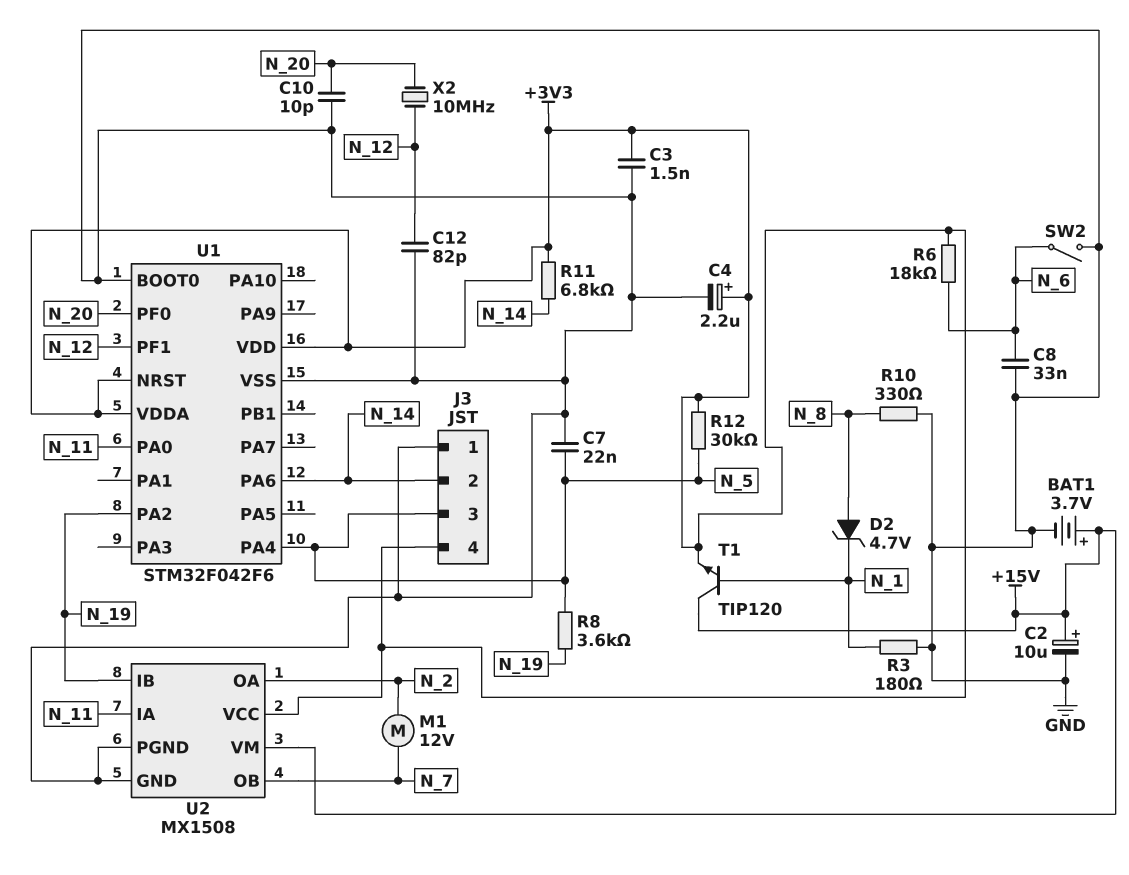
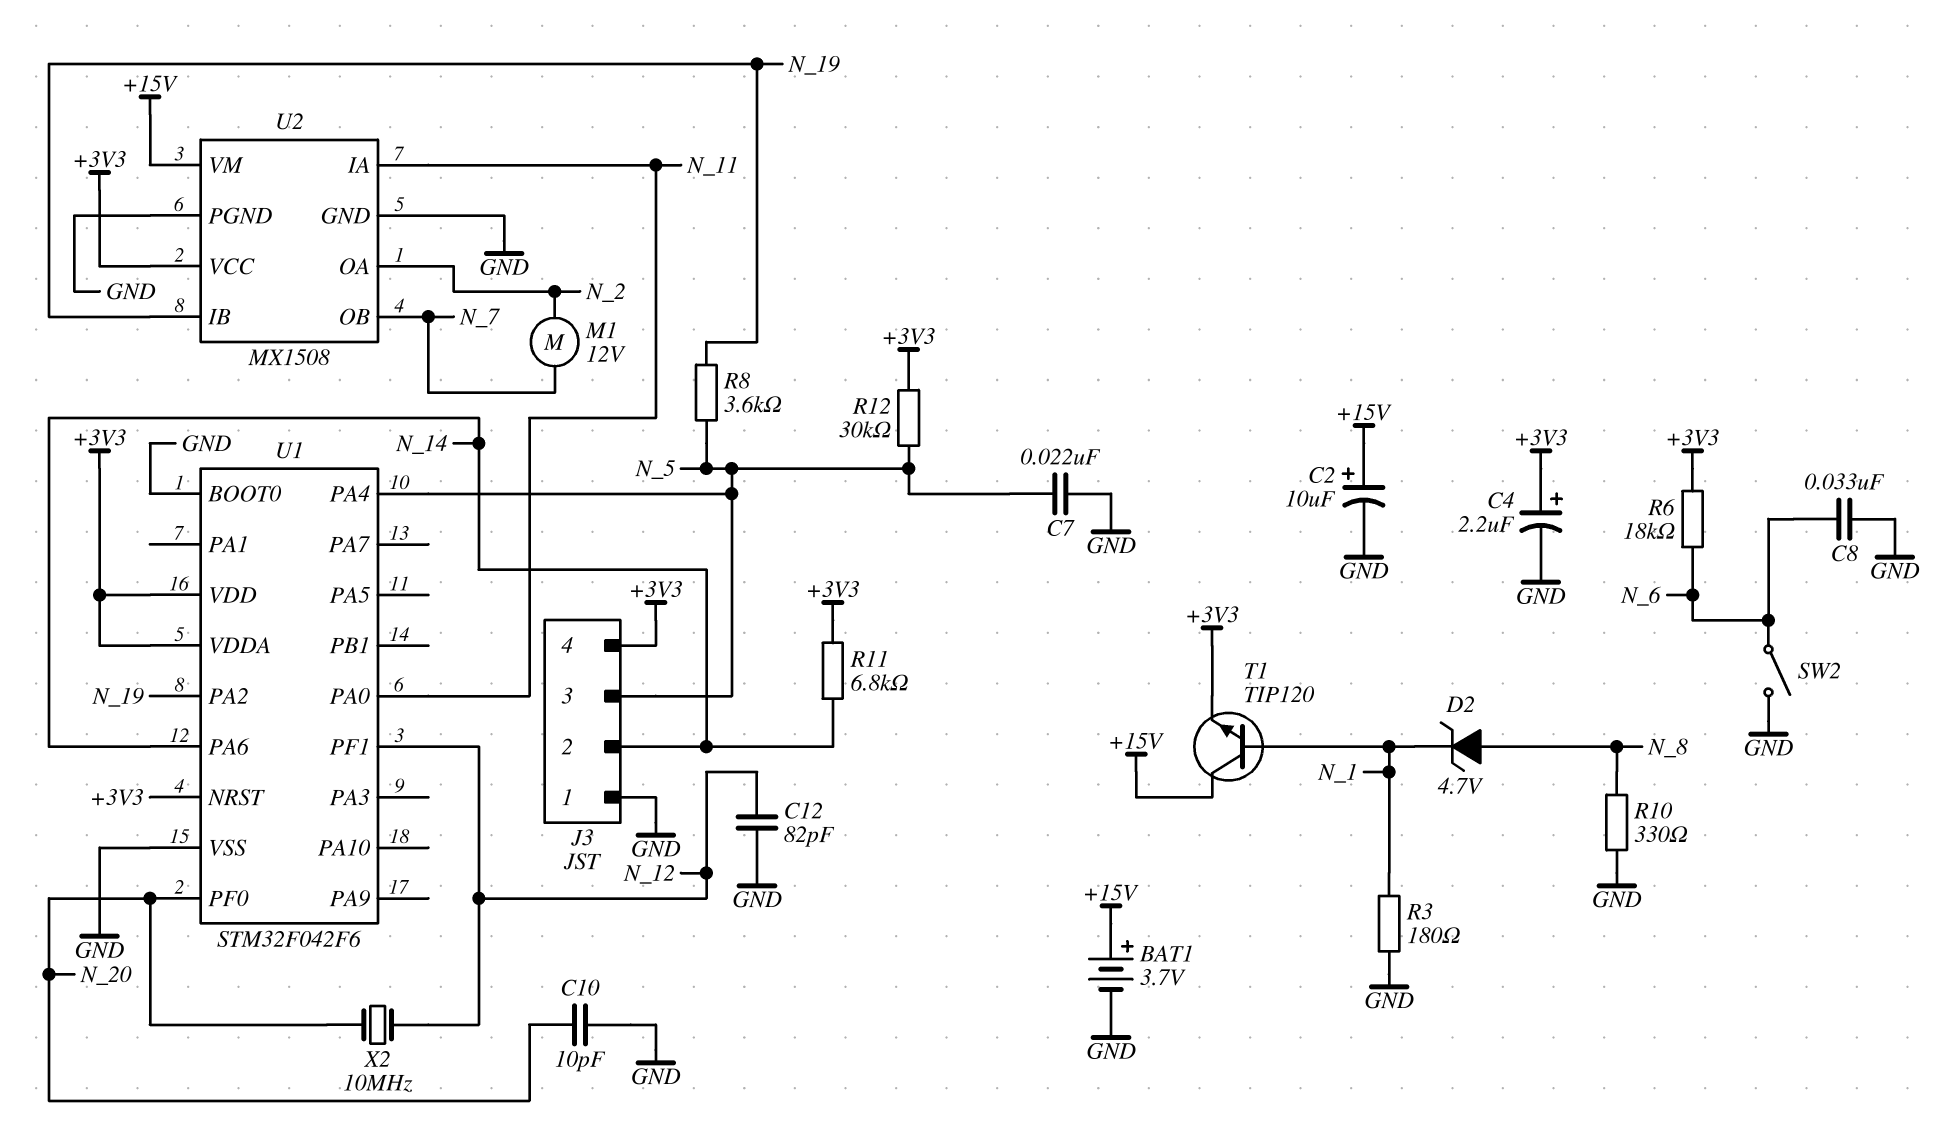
C3: 1.5nF (+3V3, GND) -> none

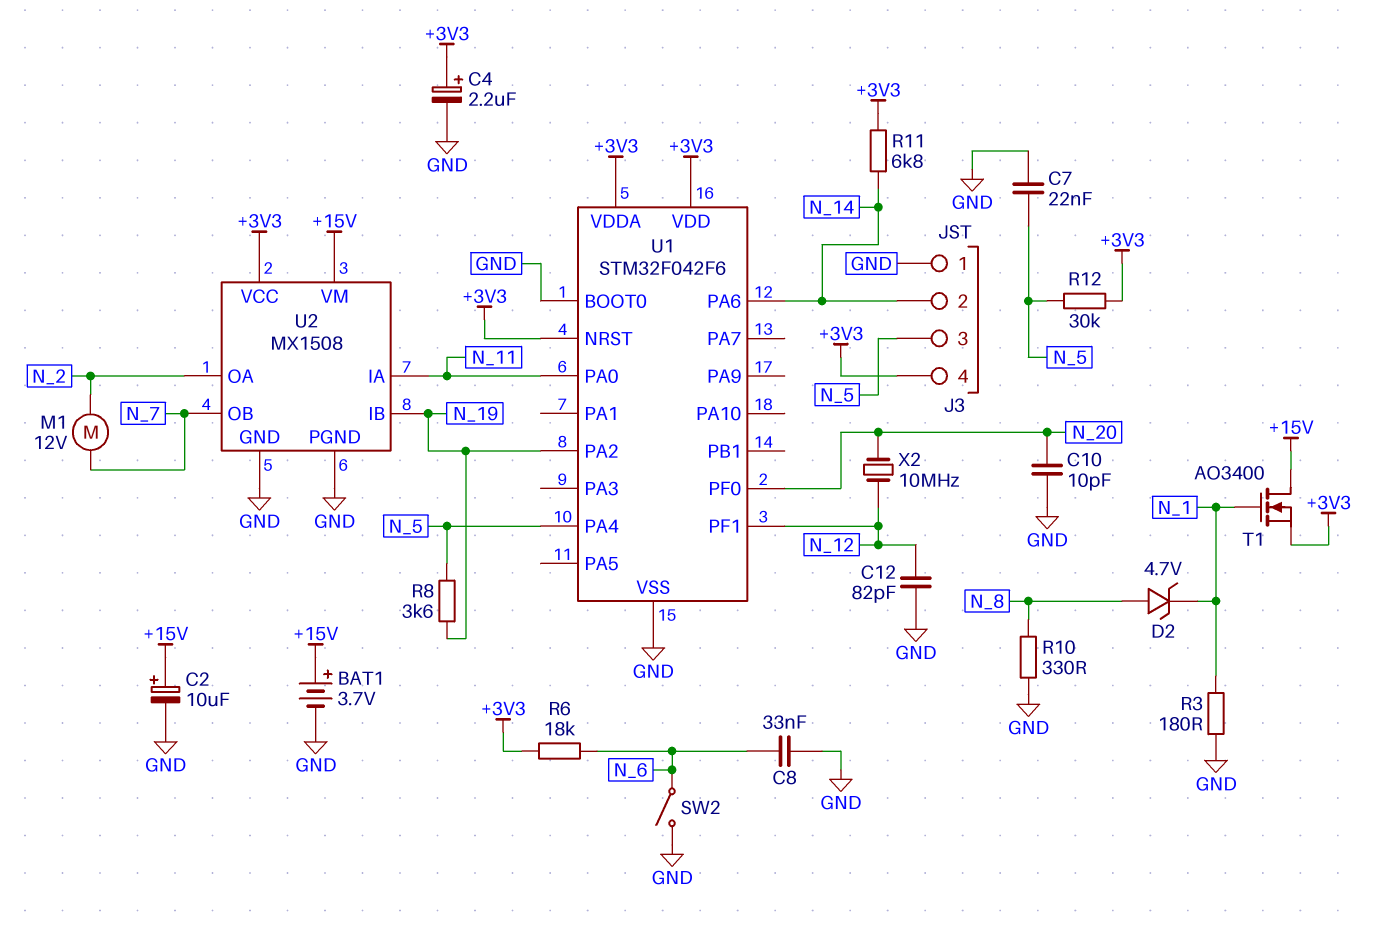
T1: NPN TIP120 (B N_1, C +15V, E +3V3) -> NMOS AO3400 (G N_1, D +15V, S +3V3)

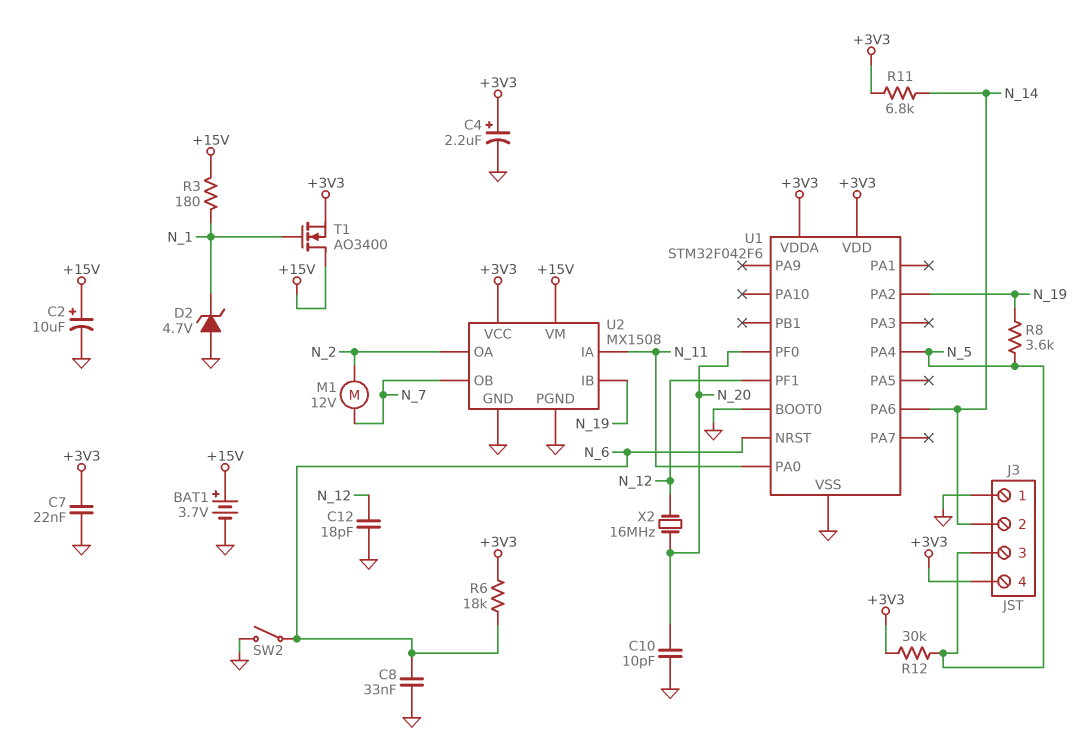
C7: 22nF (GND, N_5) -> 22nF (+3V3, GND)
C12: 82pF (GND, N_12) -> 18pF (GND, N_12)
D2: zener 4.7V (A N_8, K N_1) -> zener 4.7V (A GND, K N_1)
R3: 180 (GND, N_1) -> 180 (+15V, N_1)
R10: 330 (GND, N_8) -> none
U1 pin NRST: +3V3 -> N_6
X2: 10MHz (N_12, N_20) -> 16MHz (N_12, N_20)

